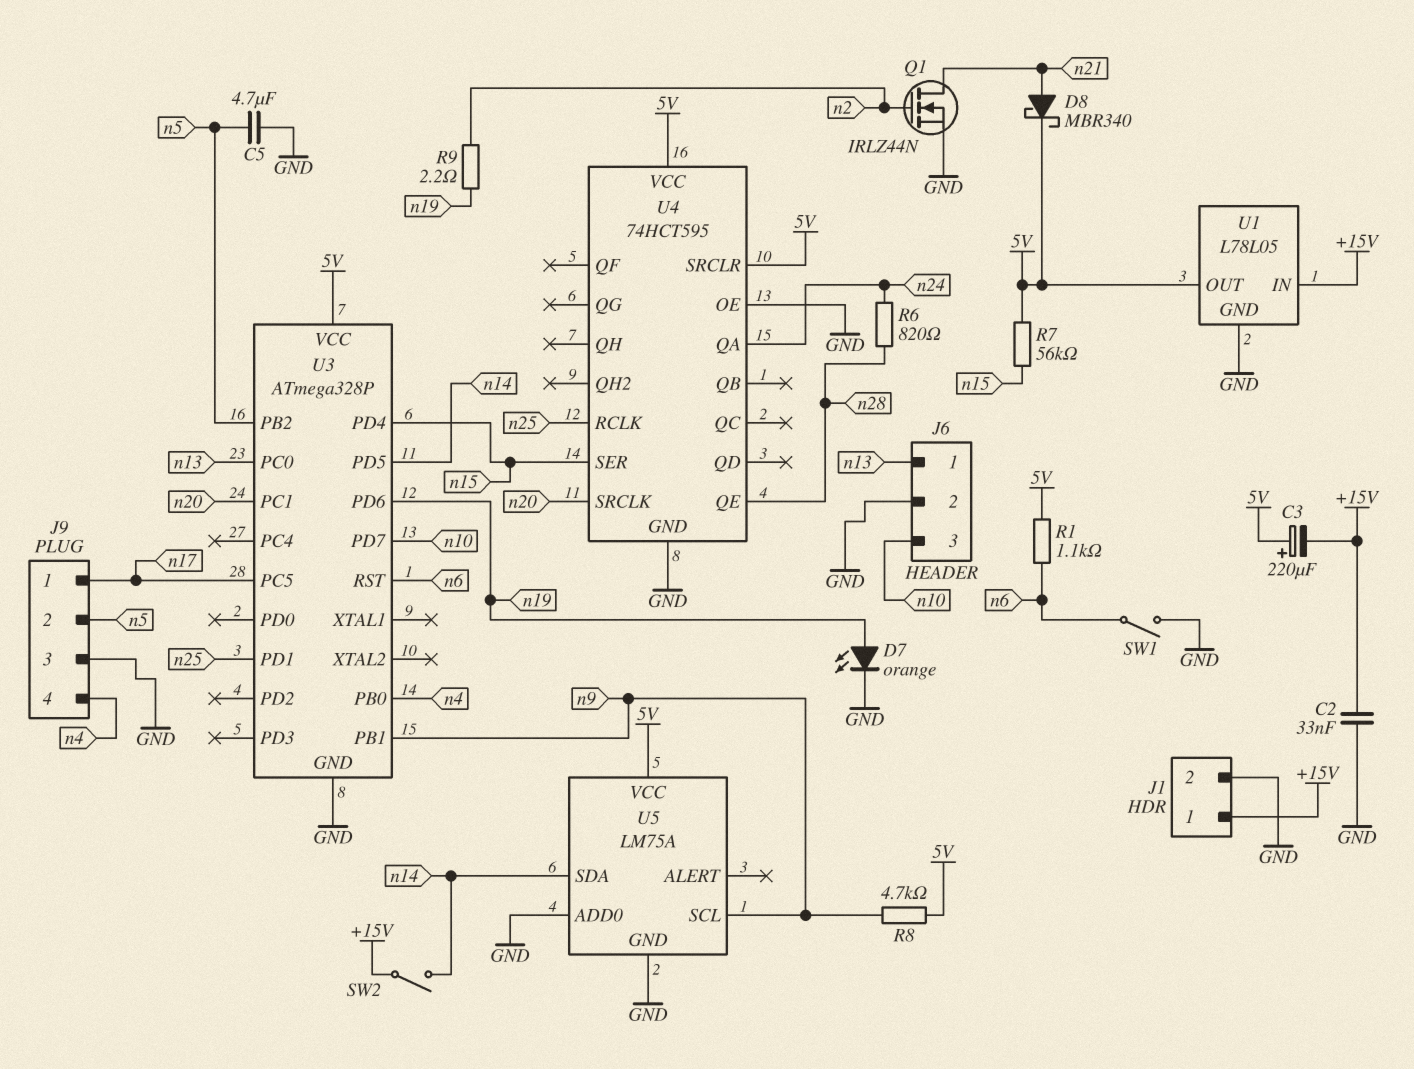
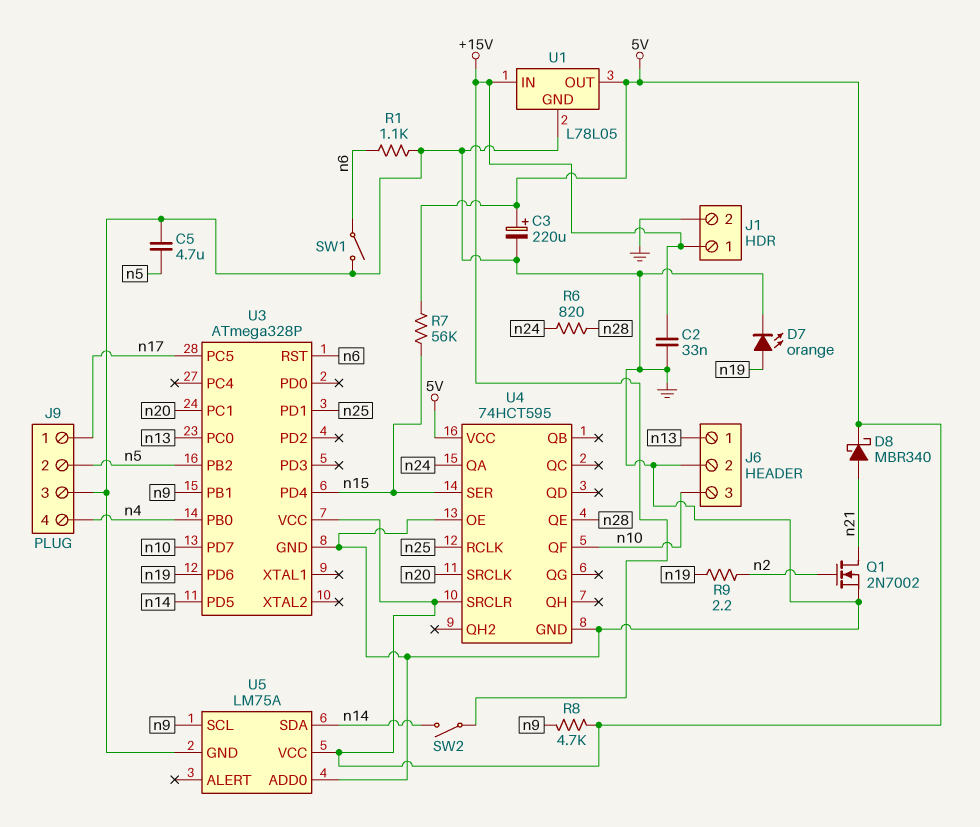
C3: 220uF (plus 5V, minus +15V) -> 220uF (plus 5V, minus GND)
Q1: NMOS IRLZ44N (G n2, D n21, S GND) -> NMOS 2N7002 (G n2, D n21, S GND)
R1: 1.1k (5V, n6) -> 1.1k (GND, n6)
U4 pin QF: none -> n10

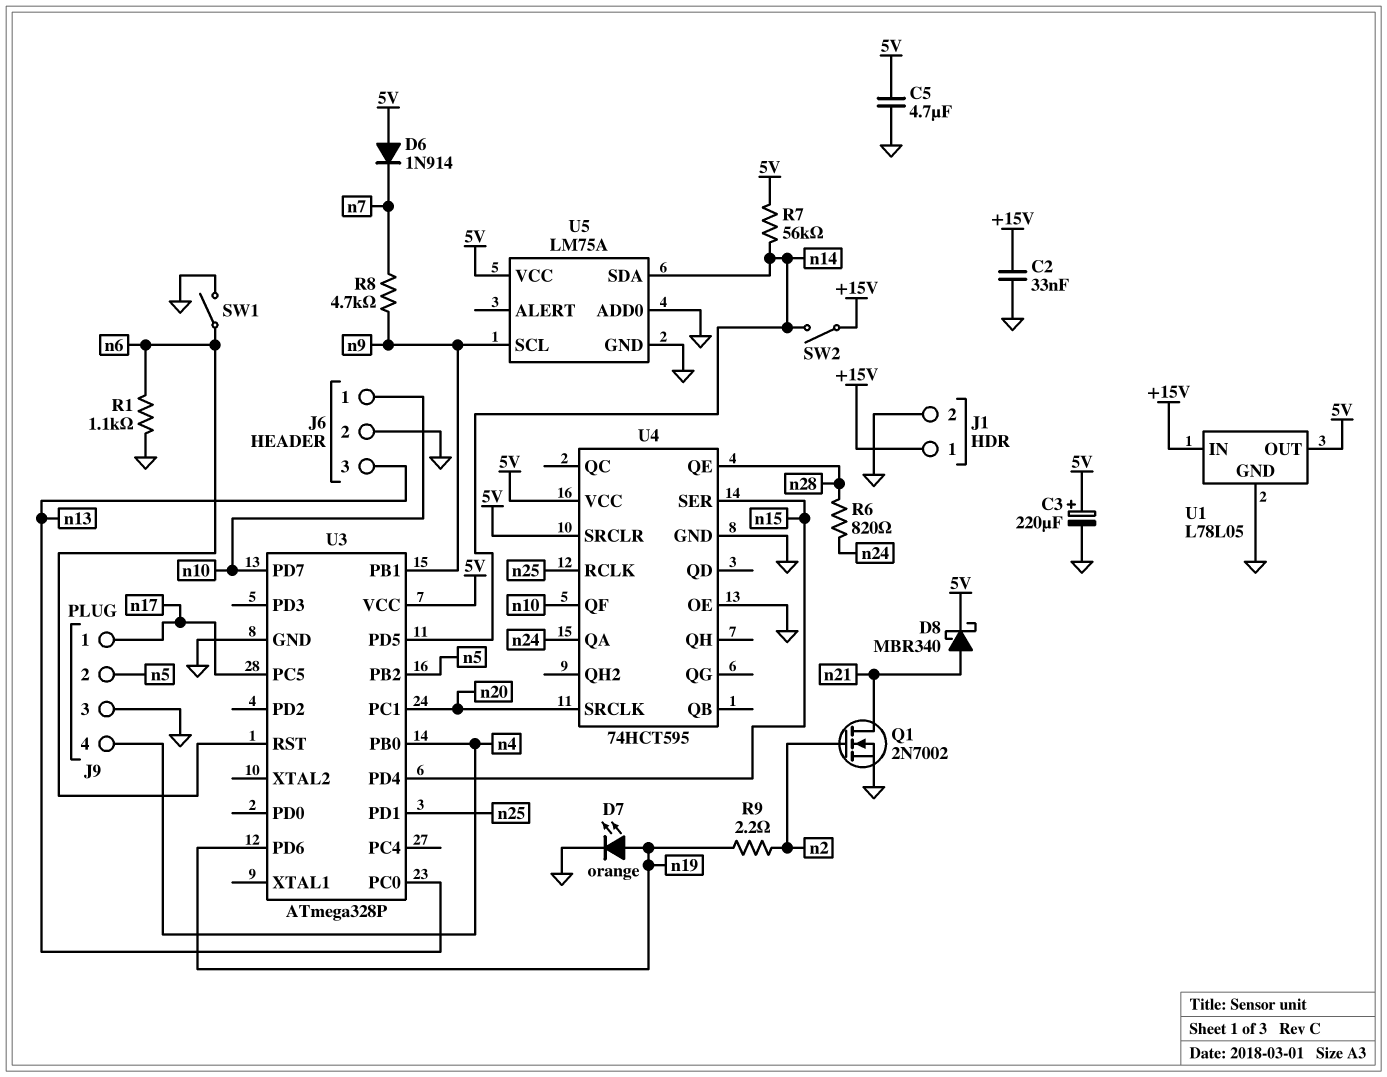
C5: 4.7uF (GND, n5) -> 4.7uF (5V, GND)
D6: none -> diode 1N914 (A 5V, K n7)
J6 pin 1: n13 -> n10
J6 pin 3: n10 -> n13
R7: 56k (5V, n15) -> 56k (5V, n14)
R8: 4.7k (5V, n9) -> 4.7k (n7, n9)

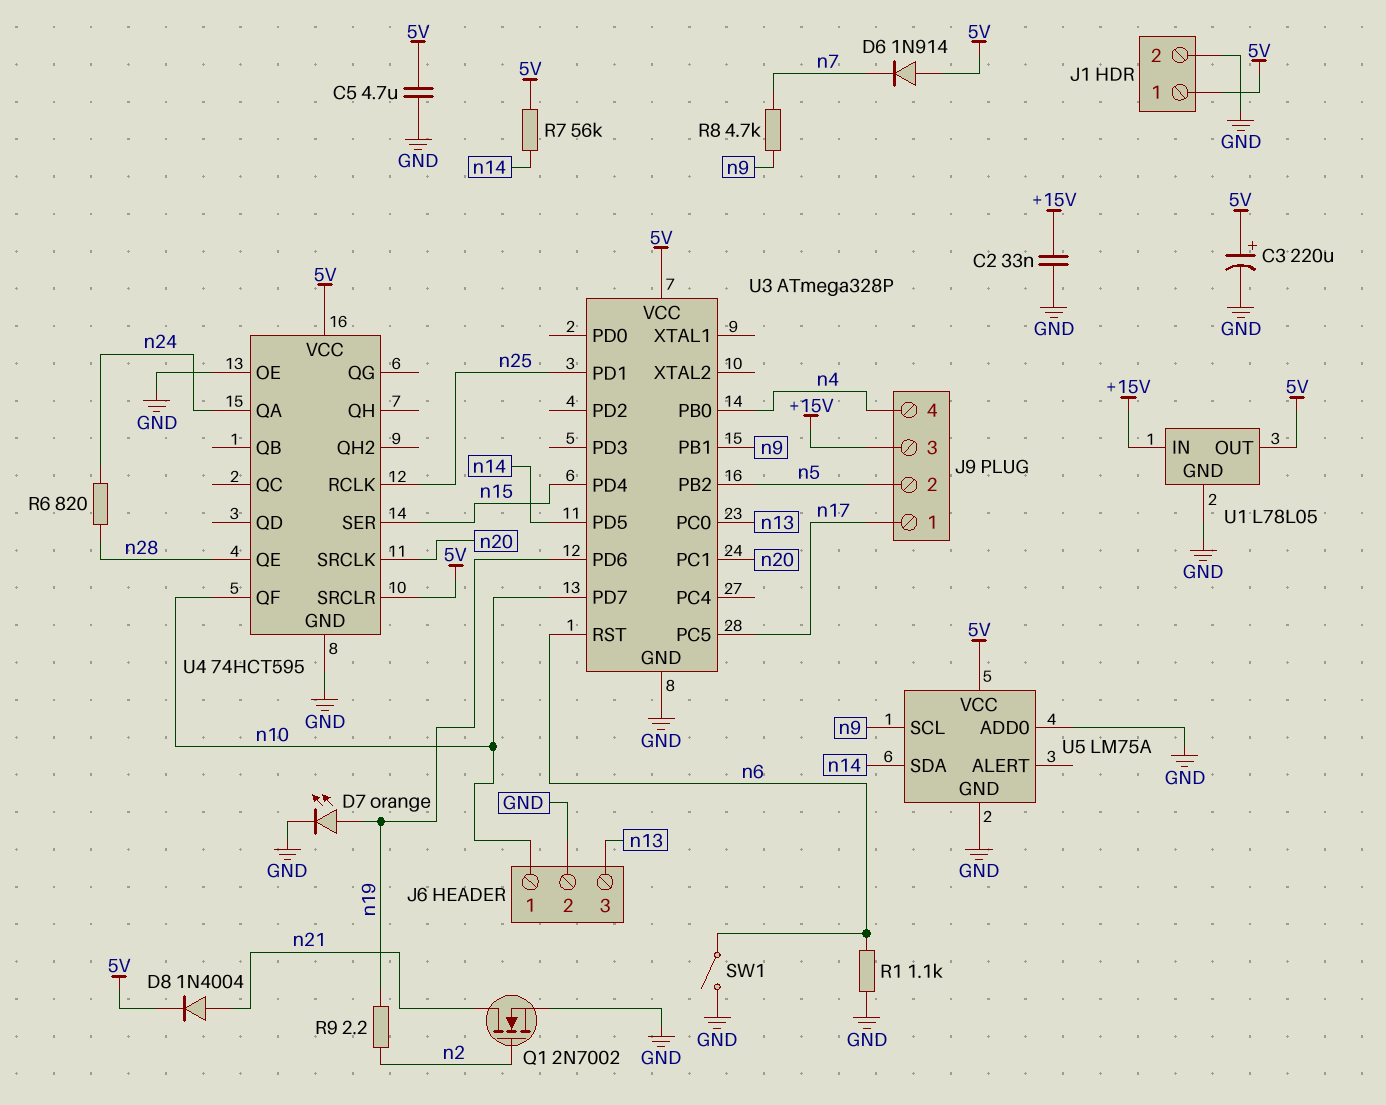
D8: schottky MBR340 (A n21, K 5V) -> diode 1N4004 (A n21, K 5V)
J1 pin 1: +15V -> 5V
J9 pin 3: GND -> +15V
SW2: switch (+15V, n14) -> none

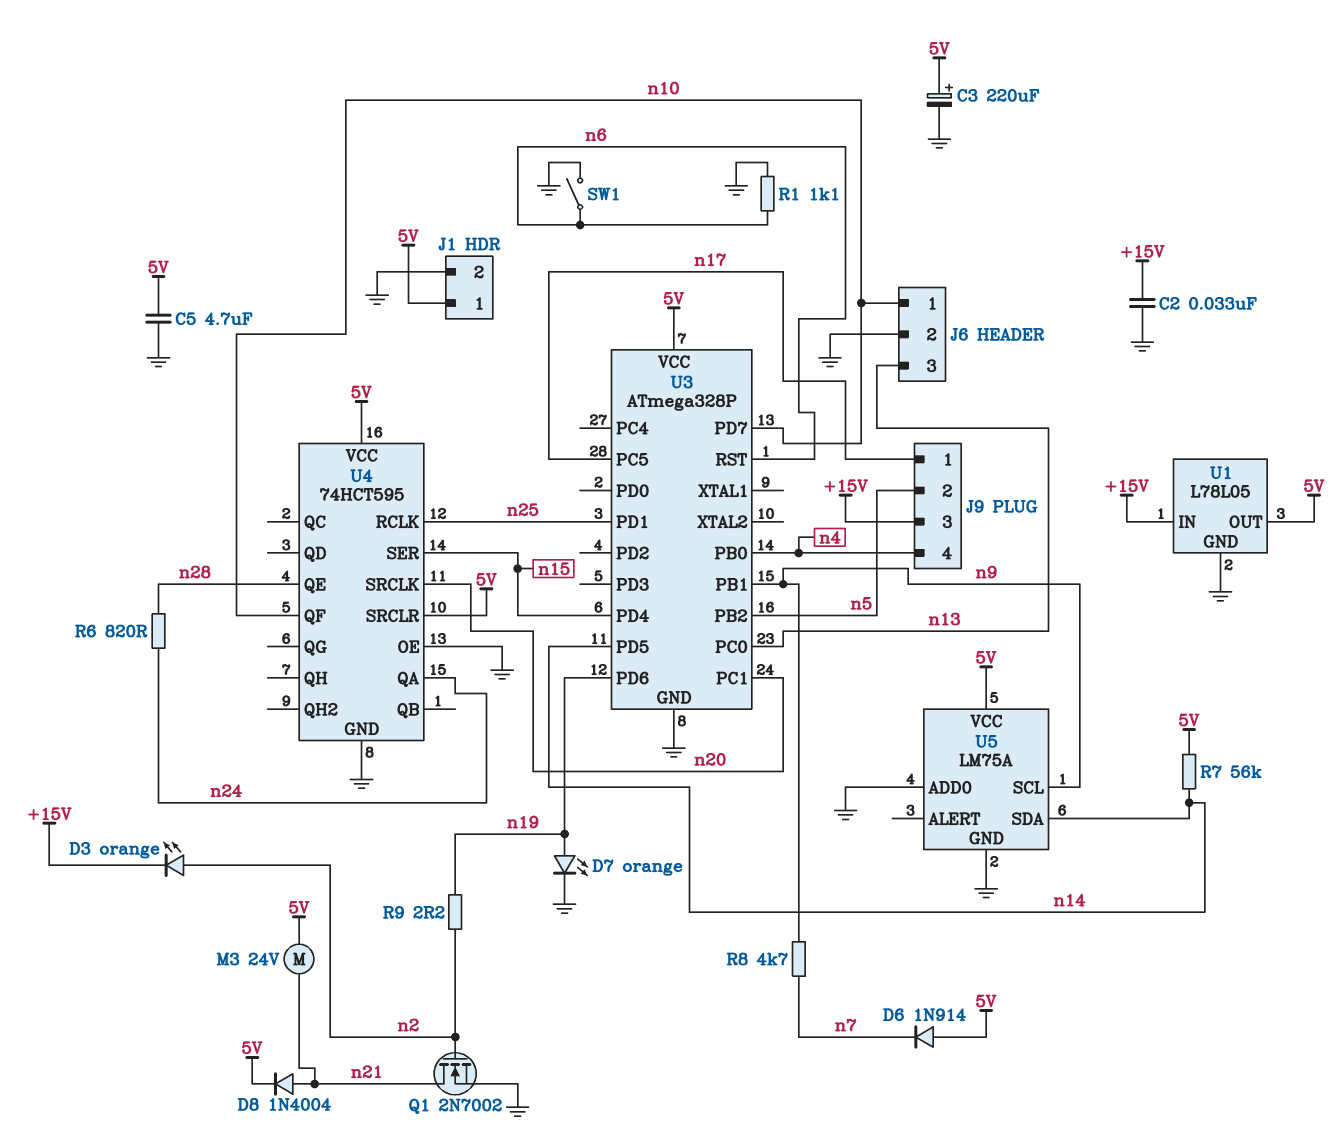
D3: none -> LED orange (A n2, K +15V)
M3: none -> motor 24V (5V, n21)

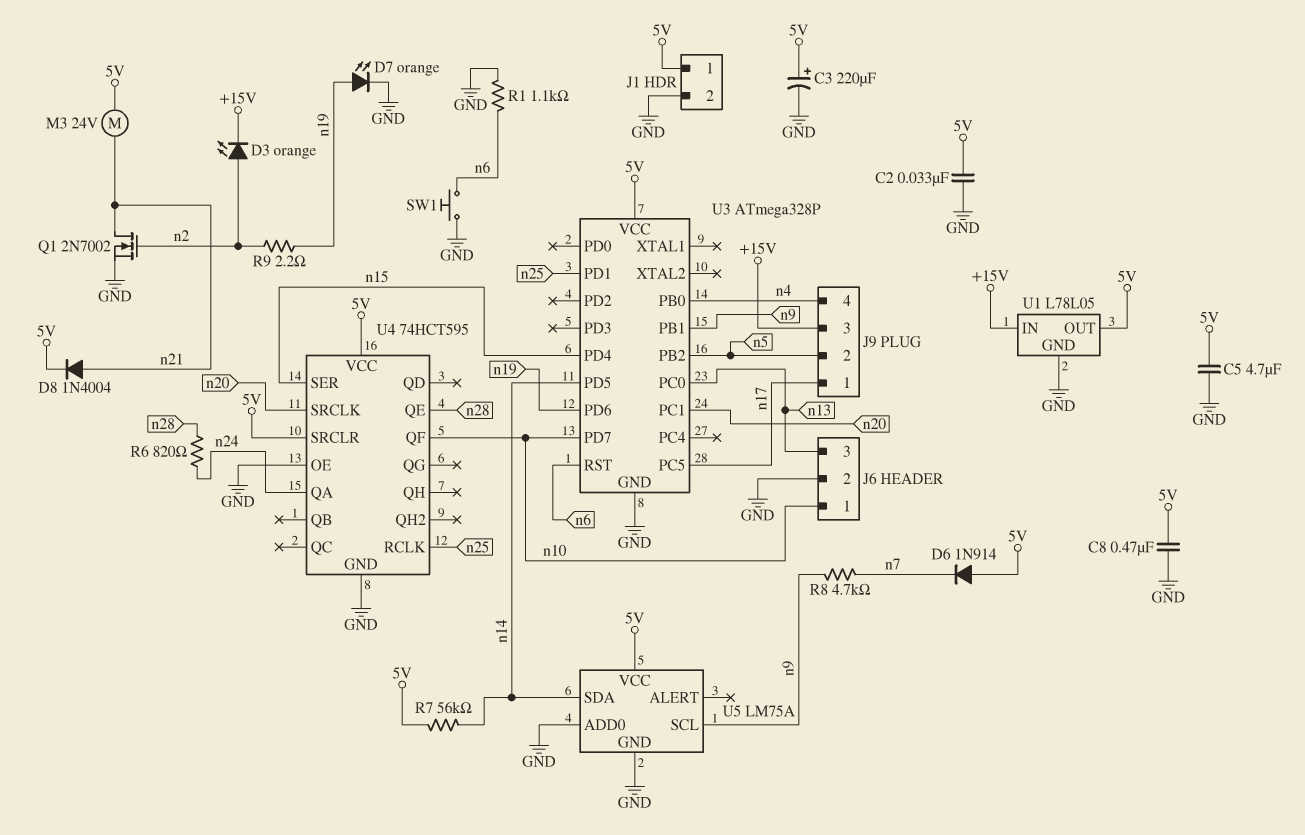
C2: 33nF (+15V, GND) -> 33nF (5V, GND)
C8: none -> 470nF (5V, GND)
SW1: switch (GND, n6) -> button (GND, n6)

